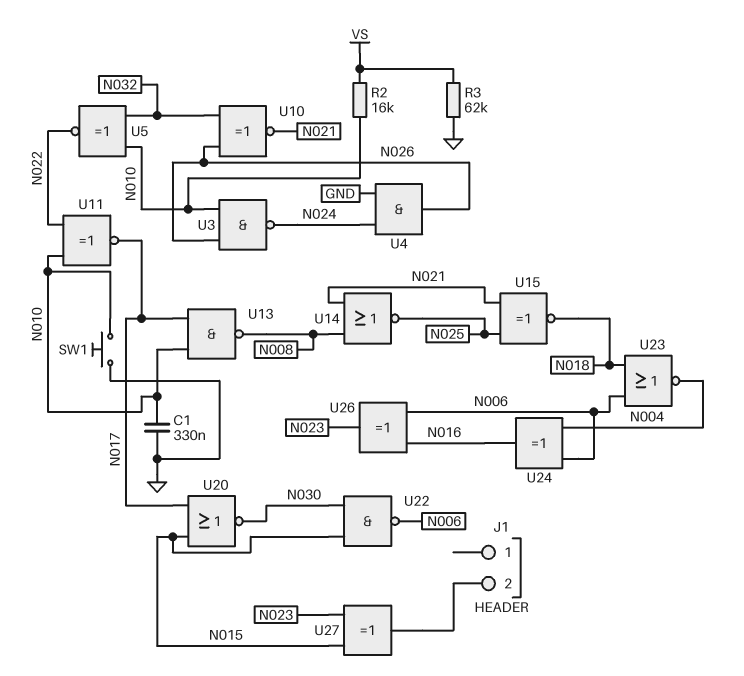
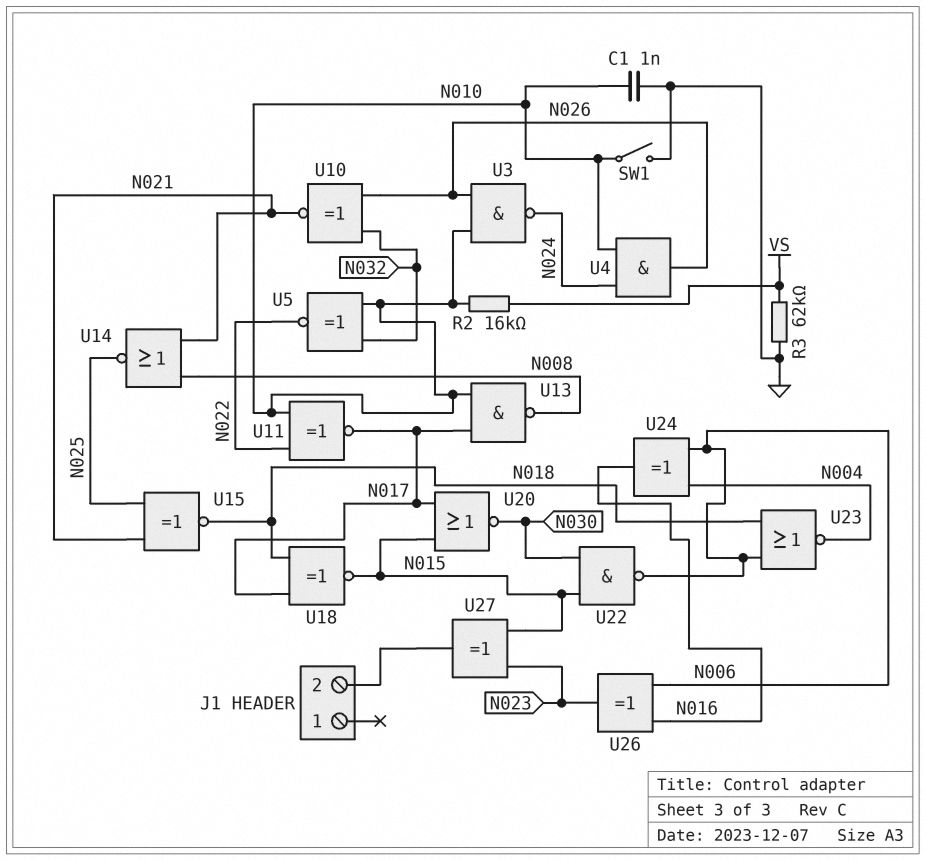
C1: 330nF (GND, N010) -> 1nF (GND, N010)
SW1: button (GND, N010) -> switch (GND, N010)
U4: AND (in GND, in N024, out N026) -> AND (in N010, in N024, out N026)
U18: none -> XNOR (in N017, in N018, out N015)

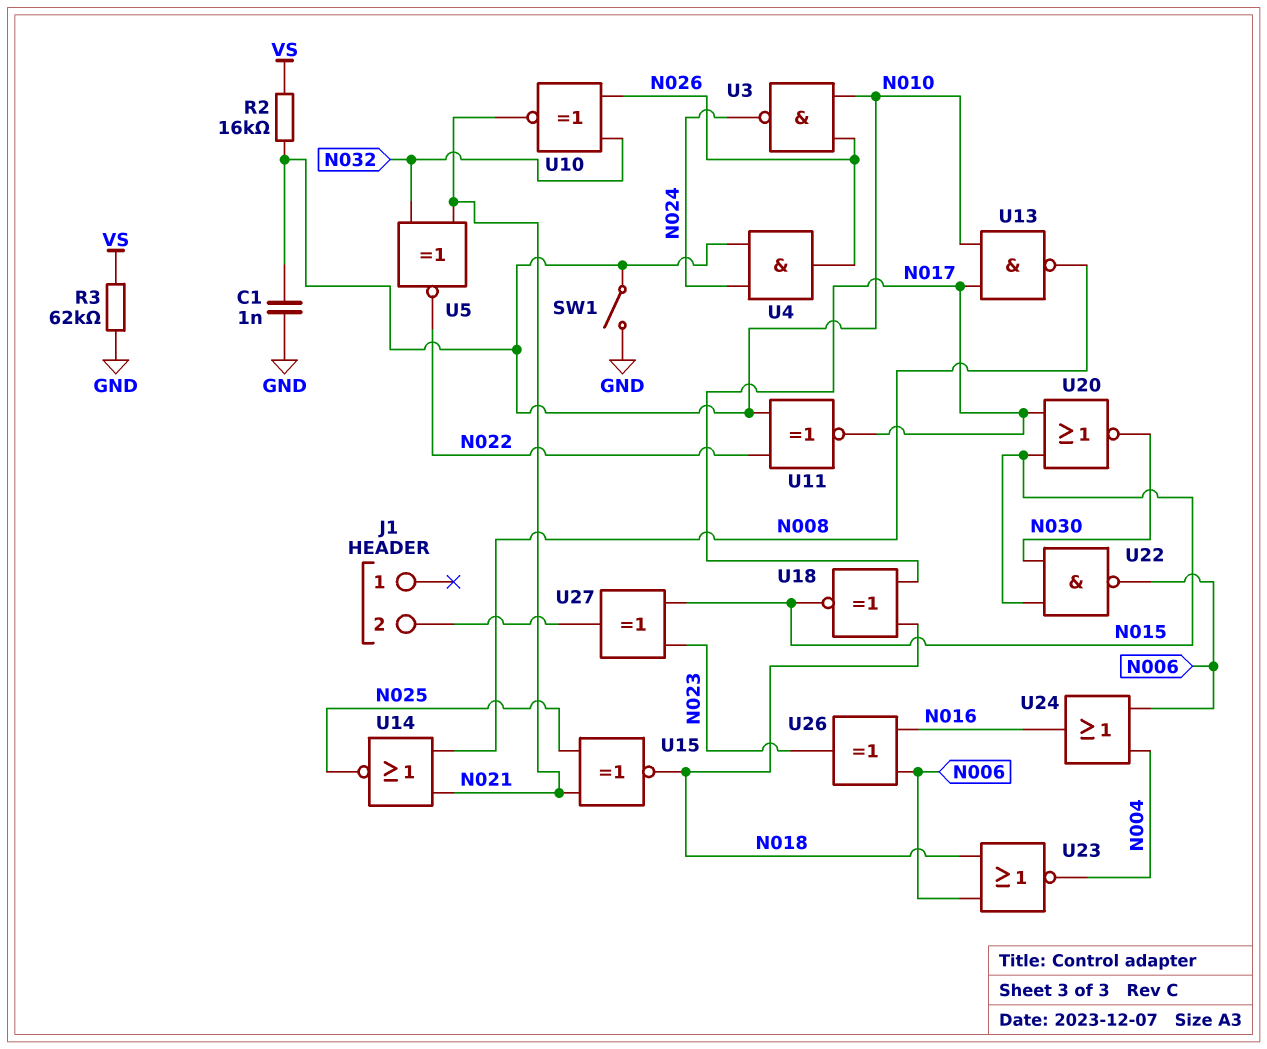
U5: XNOR (in N010, in N032, out N022) -> XNOR (in N021, in N032, out N022)
U24: XOR (in N004, in N006, out N016) -> OR (in N004, in N006, out N016)

